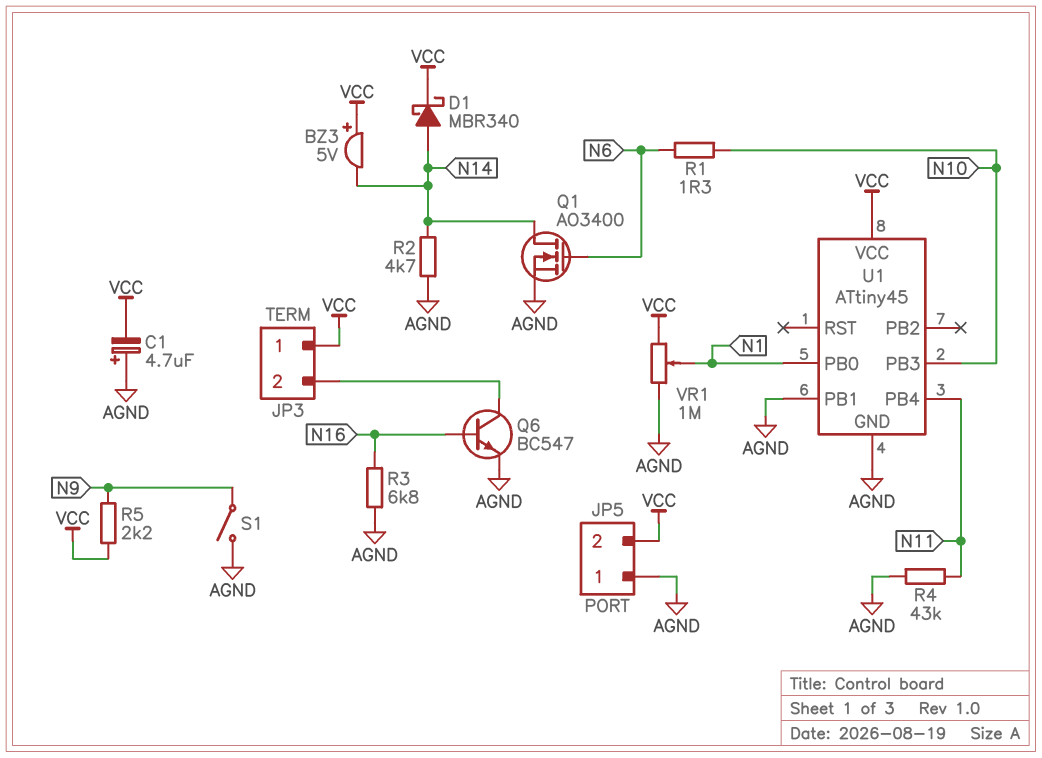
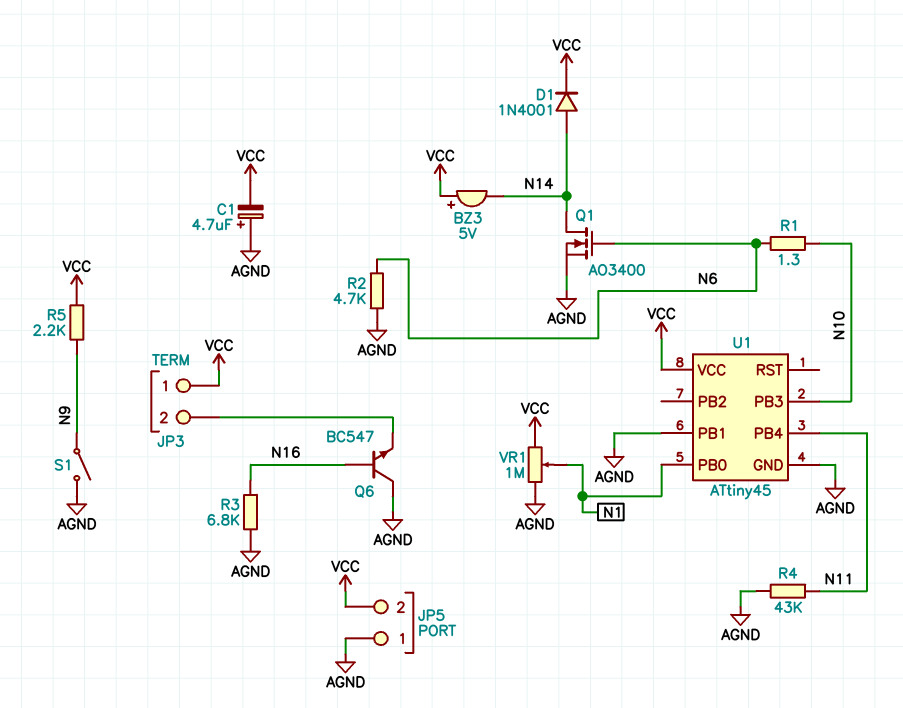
D1: schottky MBR340 (A N14, K VCC) -> diode 1N4001 (A N14, K VCC)
Q6: NPN BC547 (B N16, C JP3/2, E AGND) -> NPN BC547 (B N16, C AGND, E JP3/2)
R2: 4.7k (AGND, N14) -> 4.7k (AGND, N6)

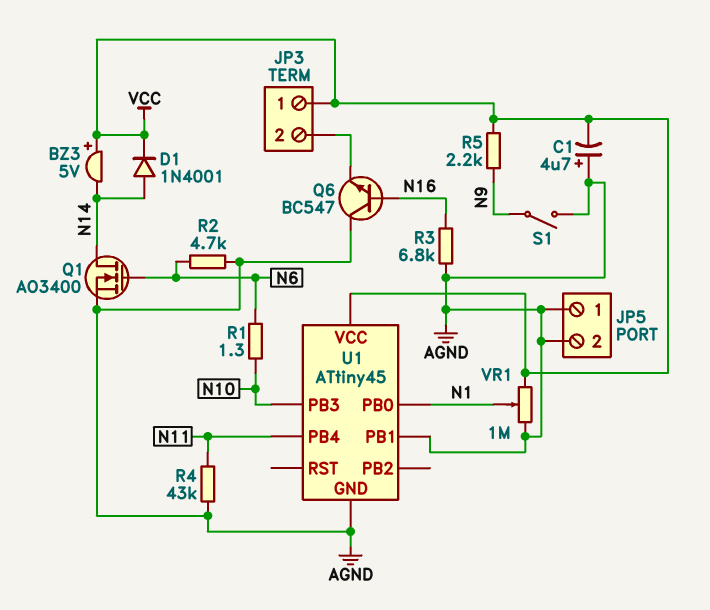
JP5 pin 2: VCC -> AGND

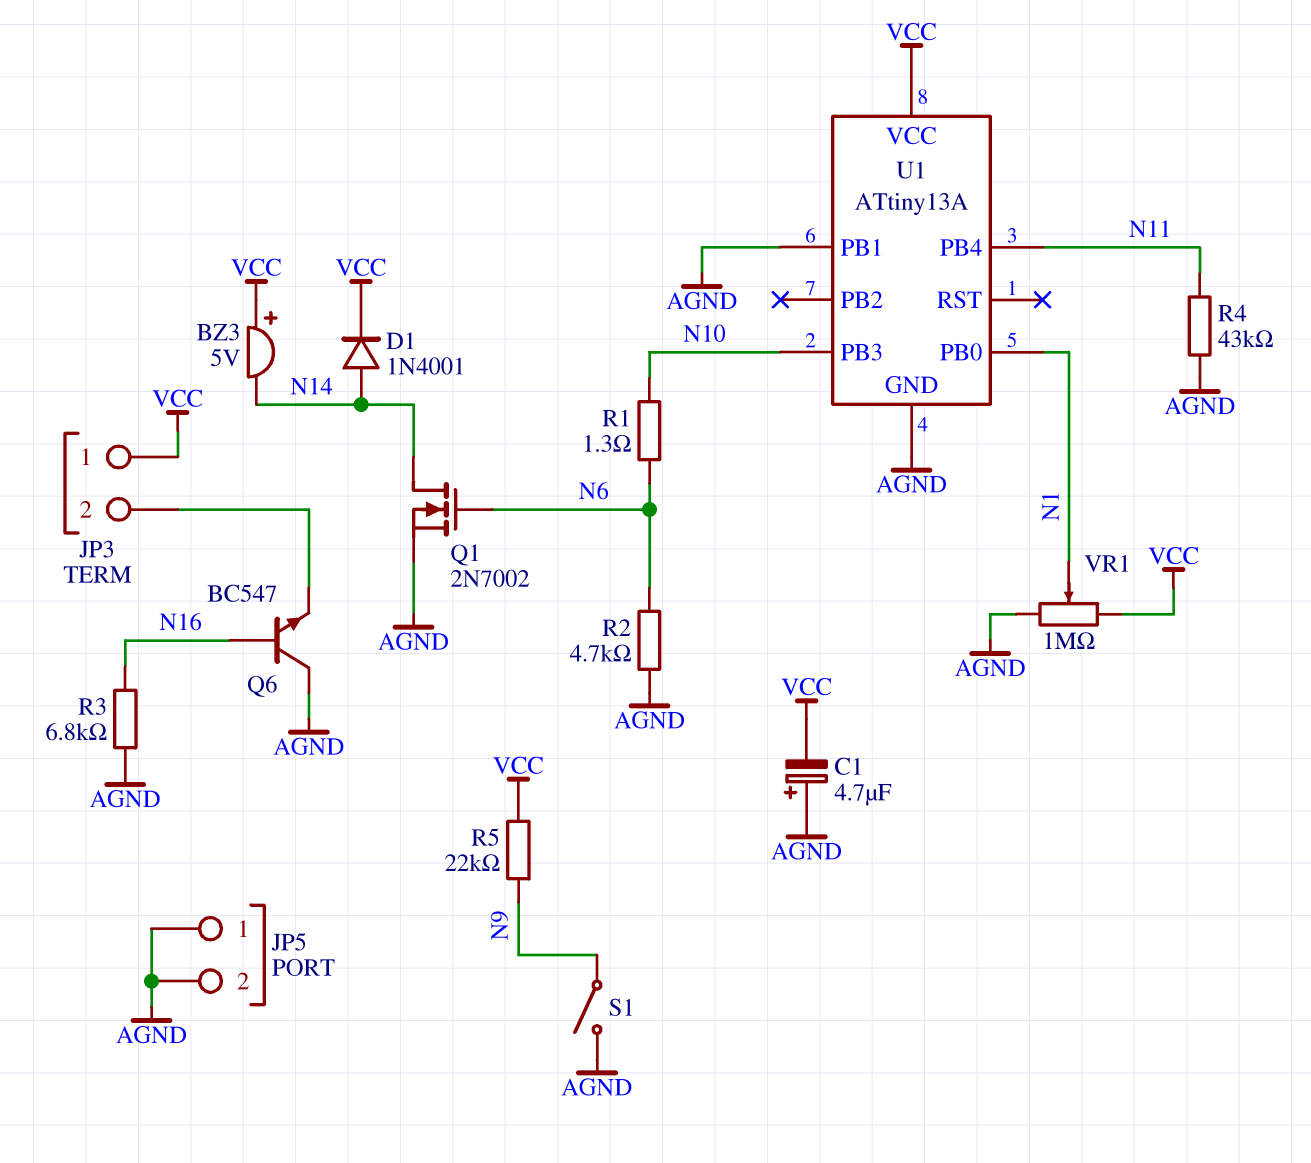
Q1: NMOS AO3400 (G N6, D N14, S AGND) -> NMOS 2N7002 (G N6, D N14, S AGND)
R5: 2.2k (N9, VCC) -> 22k (N9, VCC)
U1: ATtiny45 -> ATtiny13A

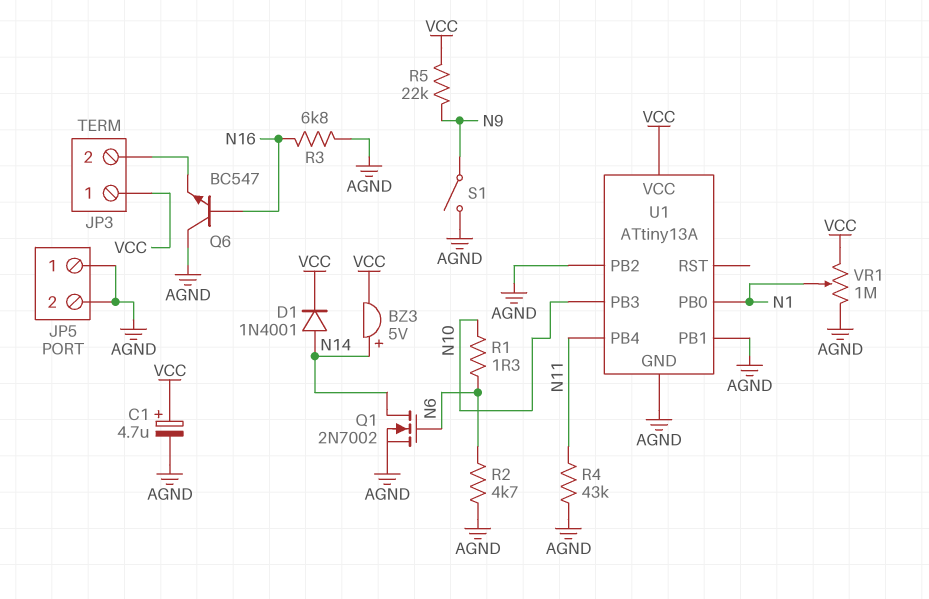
BZ3: buzzer 5V (plus VCC, minus N14) -> buzzer 5V (plus N14, minus VCC)
C1: 4.7uF (plus AGND, minus VCC) -> 4.7uF (plus VCC, minus AGND)
U1 pin PB2: none -> AGND

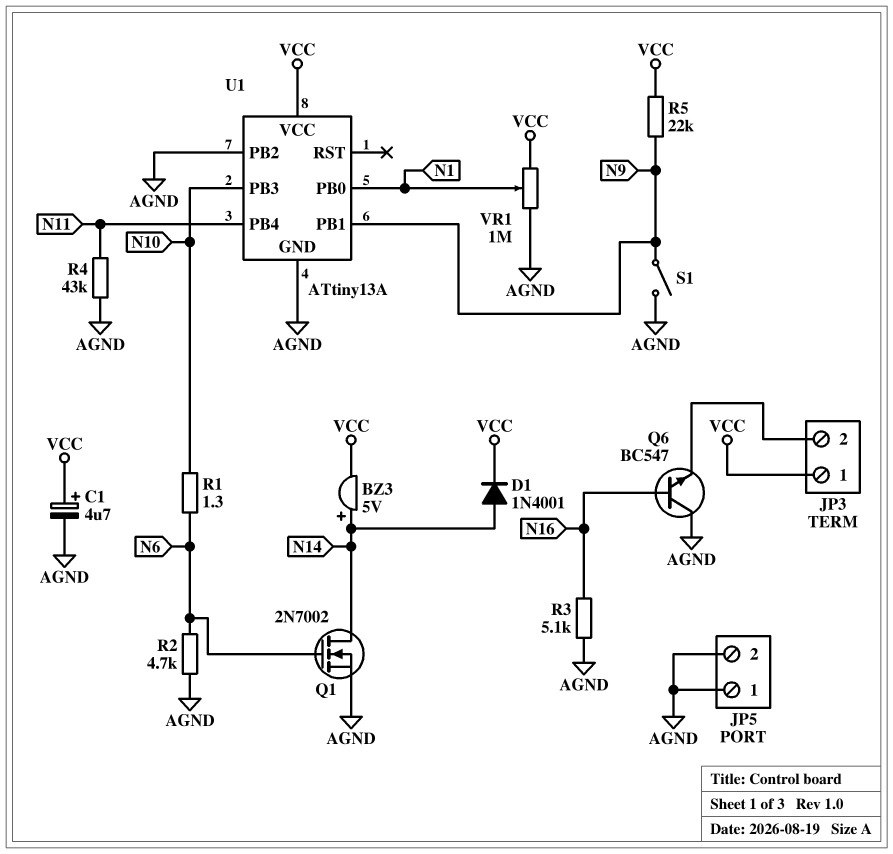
R3: 6.8k (AGND, N16) -> 5.1k (AGND, N16)
U1 pin PB1: AGND -> N9

